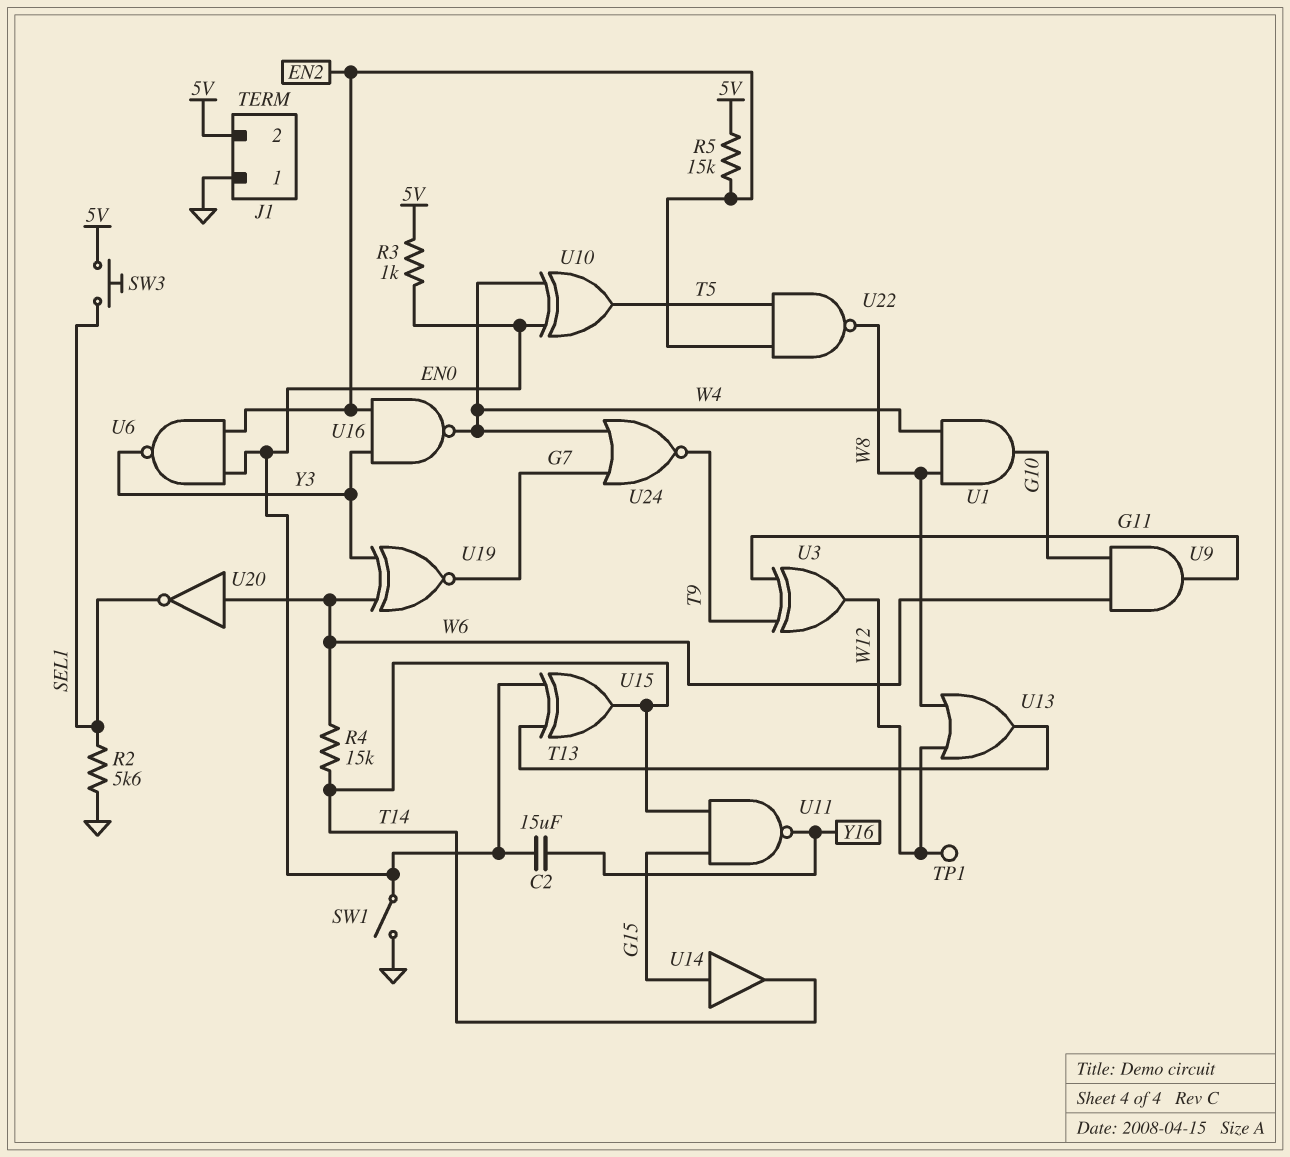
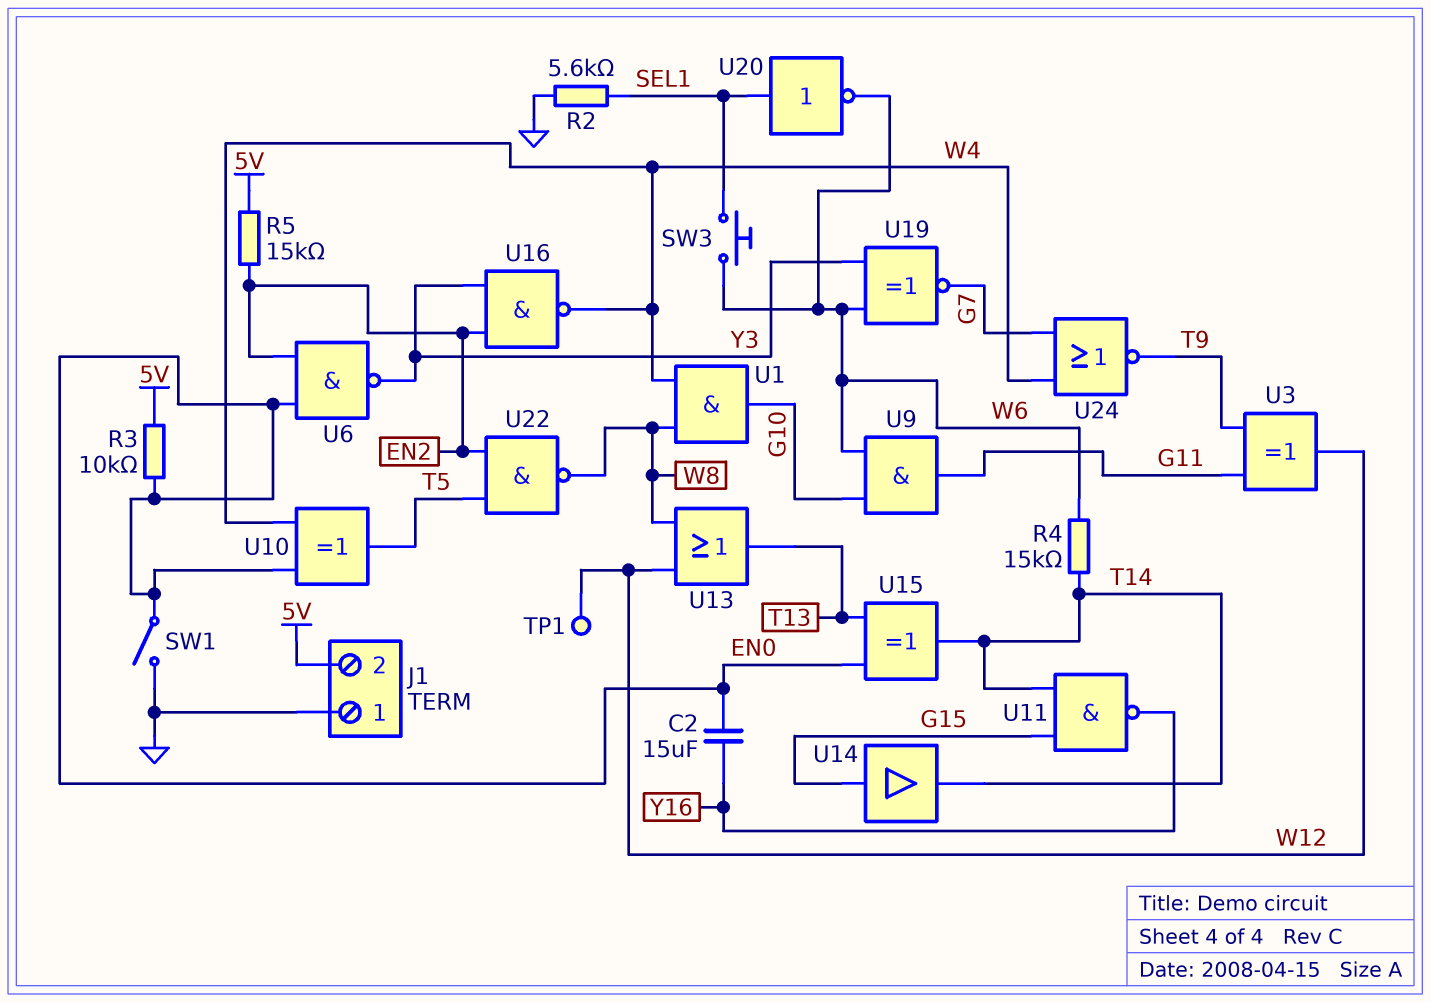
R3: 1k (5V, EN0) -> 10k (5V, EN0)
SW3: button (5V, SEL1) -> button (SEL1, W6)
U20: NOT (in W6, out SEL1) -> NOT (in SEL1, out W6)

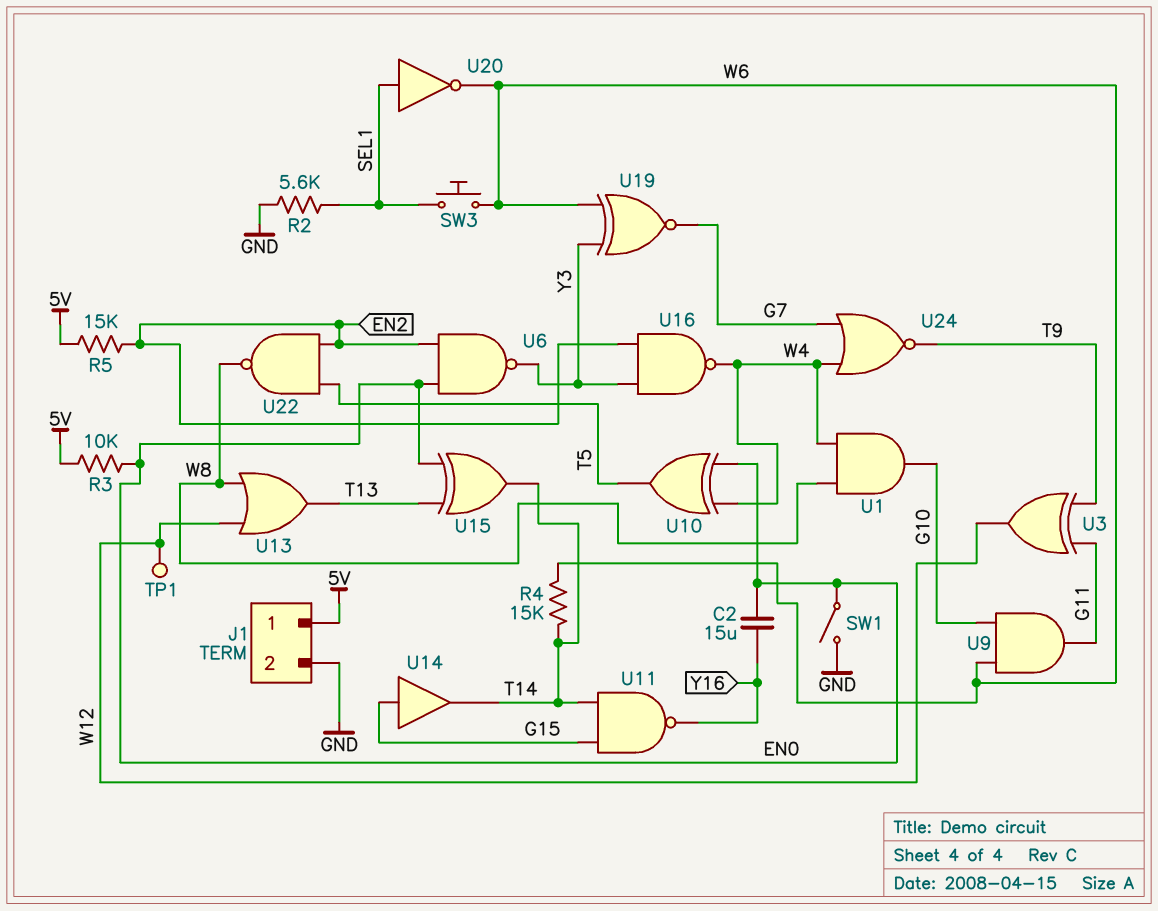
J1 pin 1: GND -> 5V
J1 pin 2: 5V -> GND

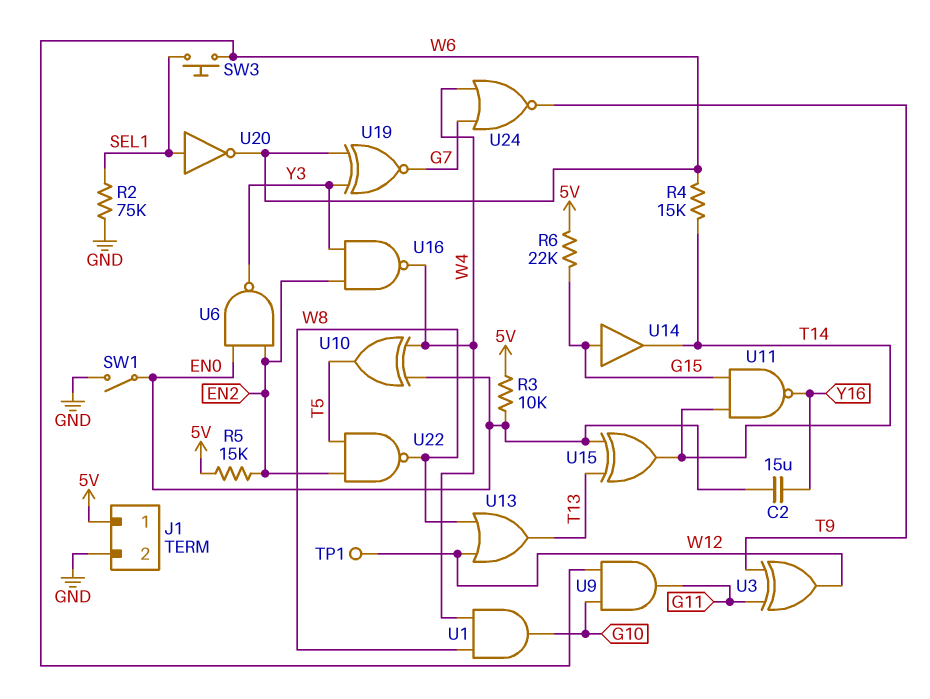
R2: 5.6k (GND, SEL1) -> 75k (GND, SEL1)
R6: none -> 22k (5V, G15)

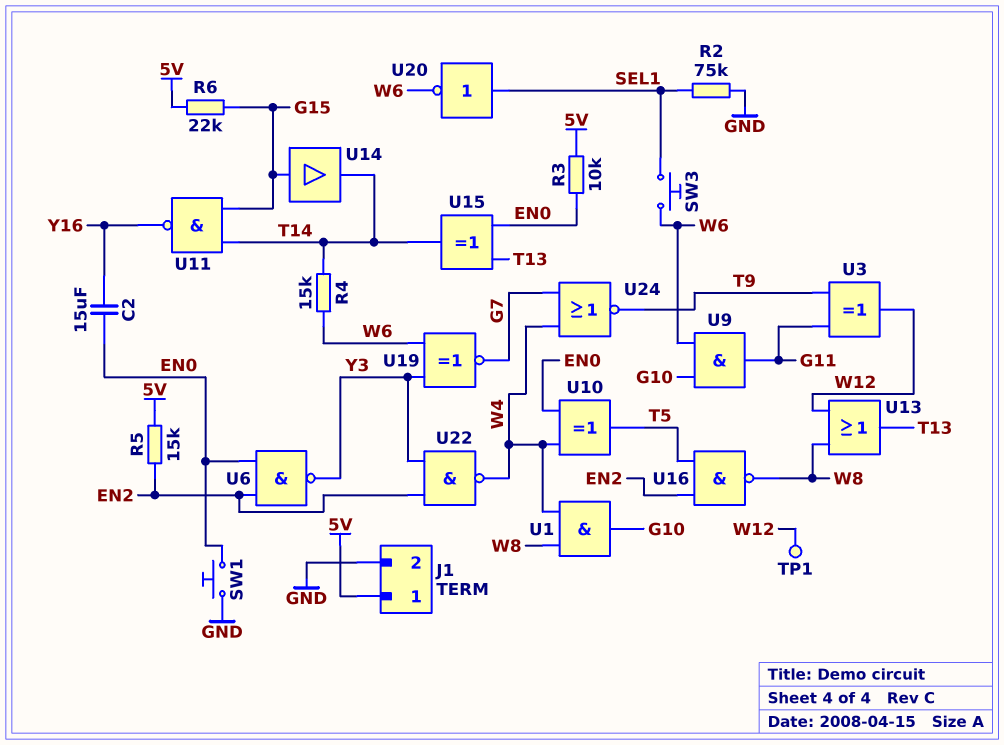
SW1: switch (EN0, GND) -> button (EN0, GND)
U16: NAND (in EN2, in Y3, out W4) -> NAND (in EN2, in T5, out W8)
U22: NAND (in EN2, in T5, out W8) -> NAND (in EN2, in Y3, out W4)

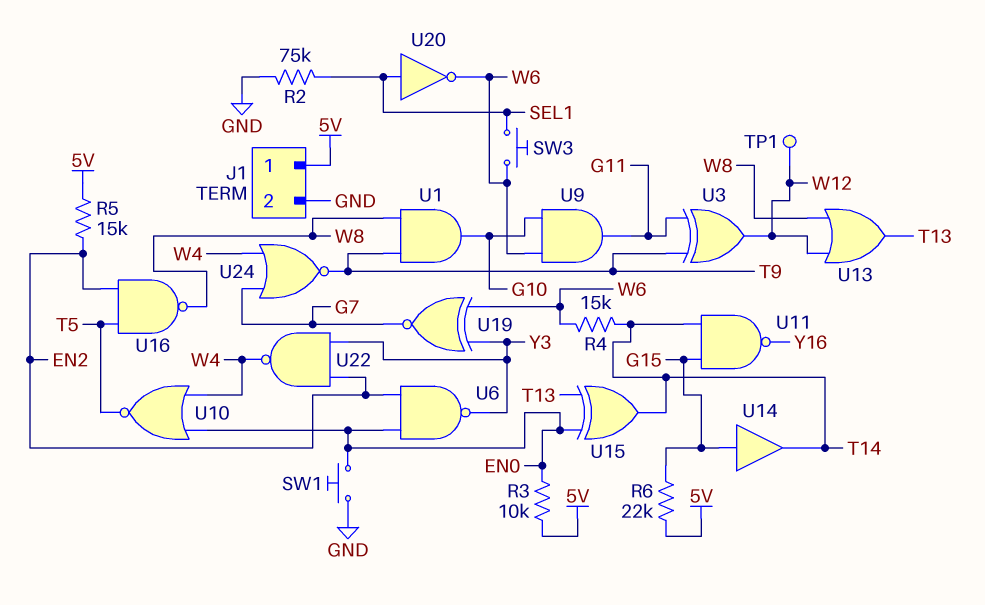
C2: 15uF (EN0, Y16) -> none
U1: AND (in W4, in W8, out G10) -> AND (in T9, in W8, out G10)
U10: XOR (in EN0, in W4, out T5) -> NOR (in EN0, in W4, out T5)

